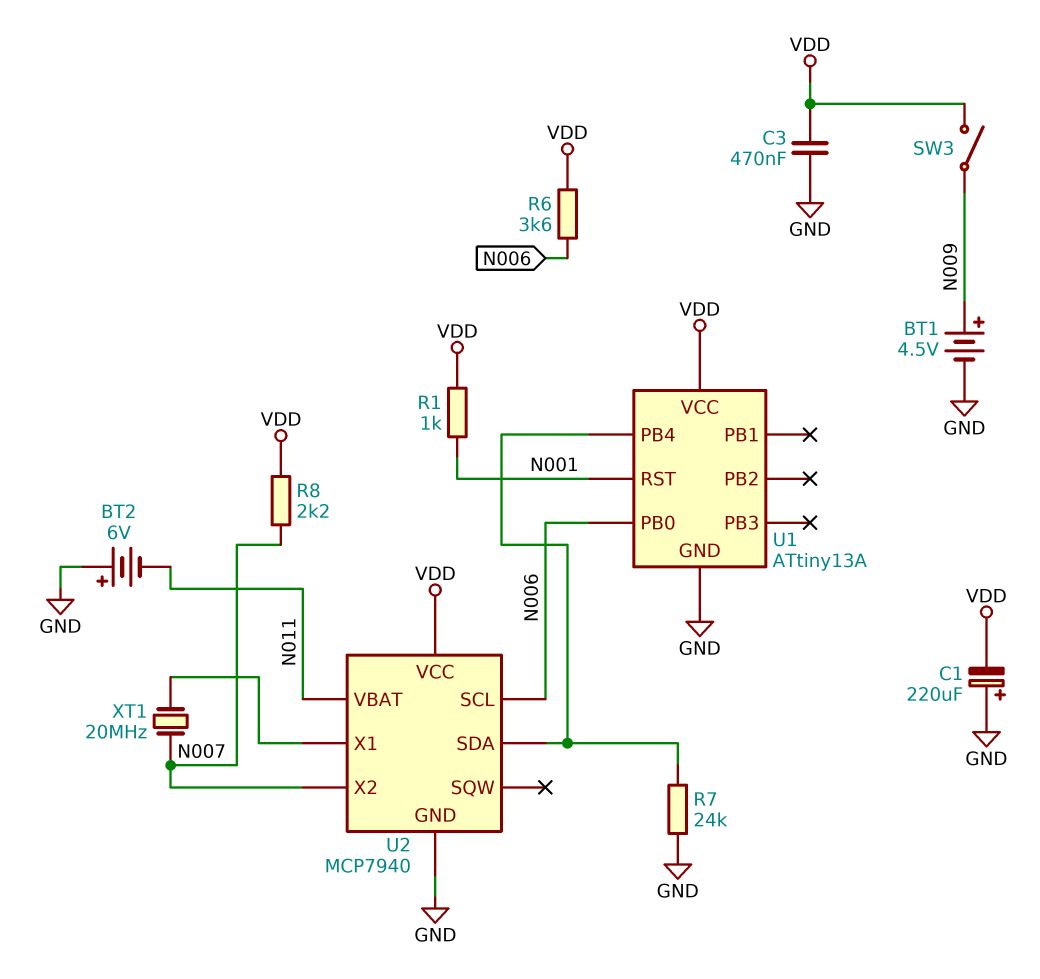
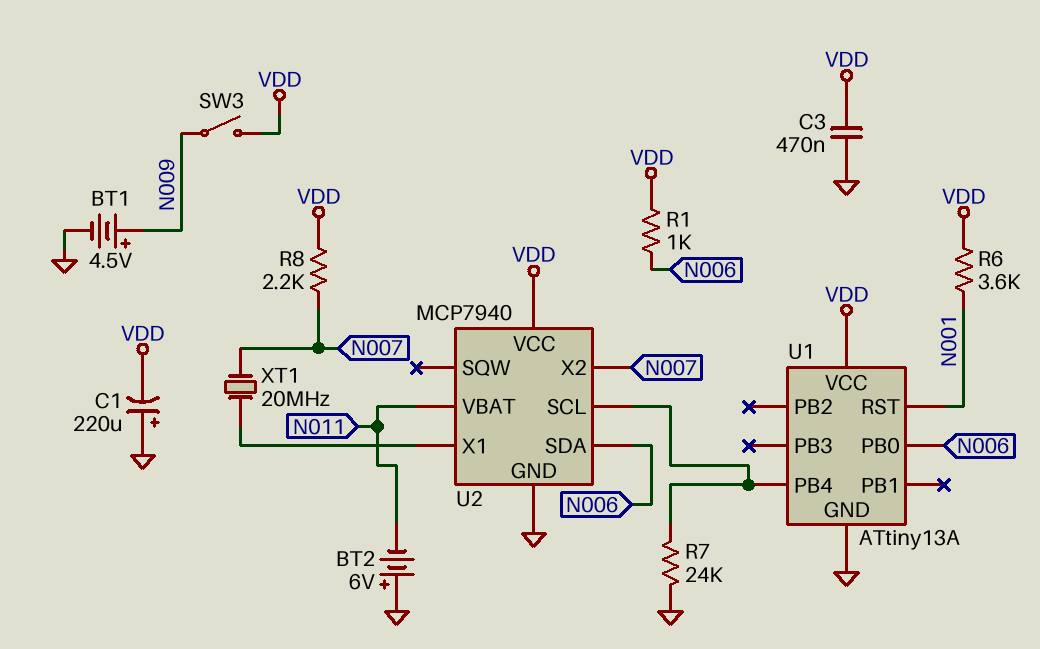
R1: 1k (N001, VDD) -> 1k (N006, VDD)
R6: 3.6k (N006, VDD) -> 3.6k (N001, VDD)
U2 pin SCL: N006 -> U1/PB4
U2 pin SDA: U1/PB4 -> N006

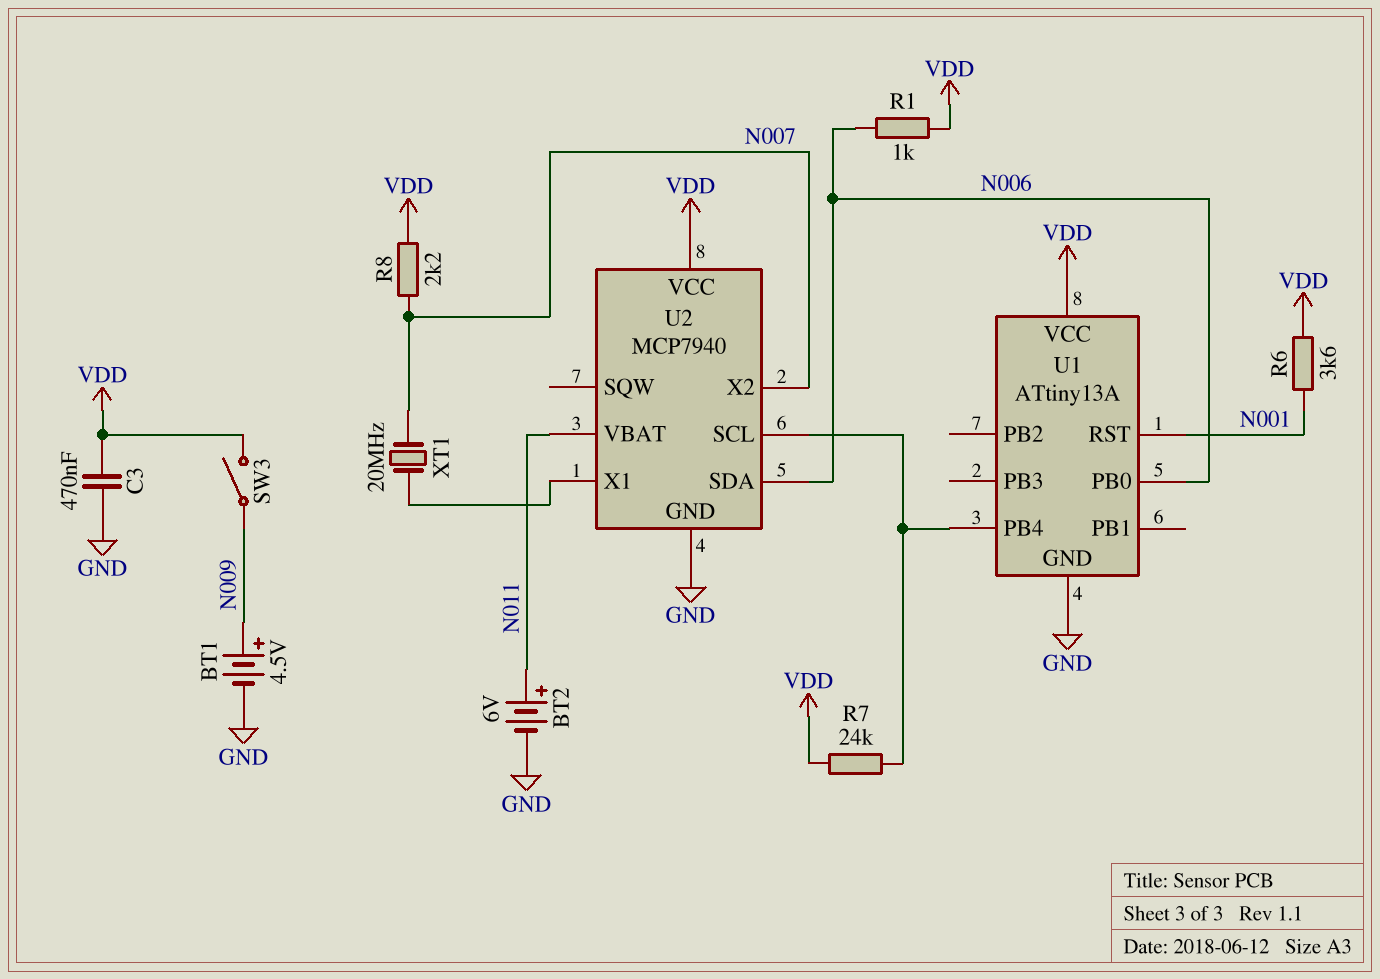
BT2: 6V (plus GND, minus N011) -> 6V (plus N011, minus GND)
C1: 220uF (plus GND, minus VDD) -> none
R7: 24k (GND, U1/PB4) -> 24k (U1/PB4, VDD)

